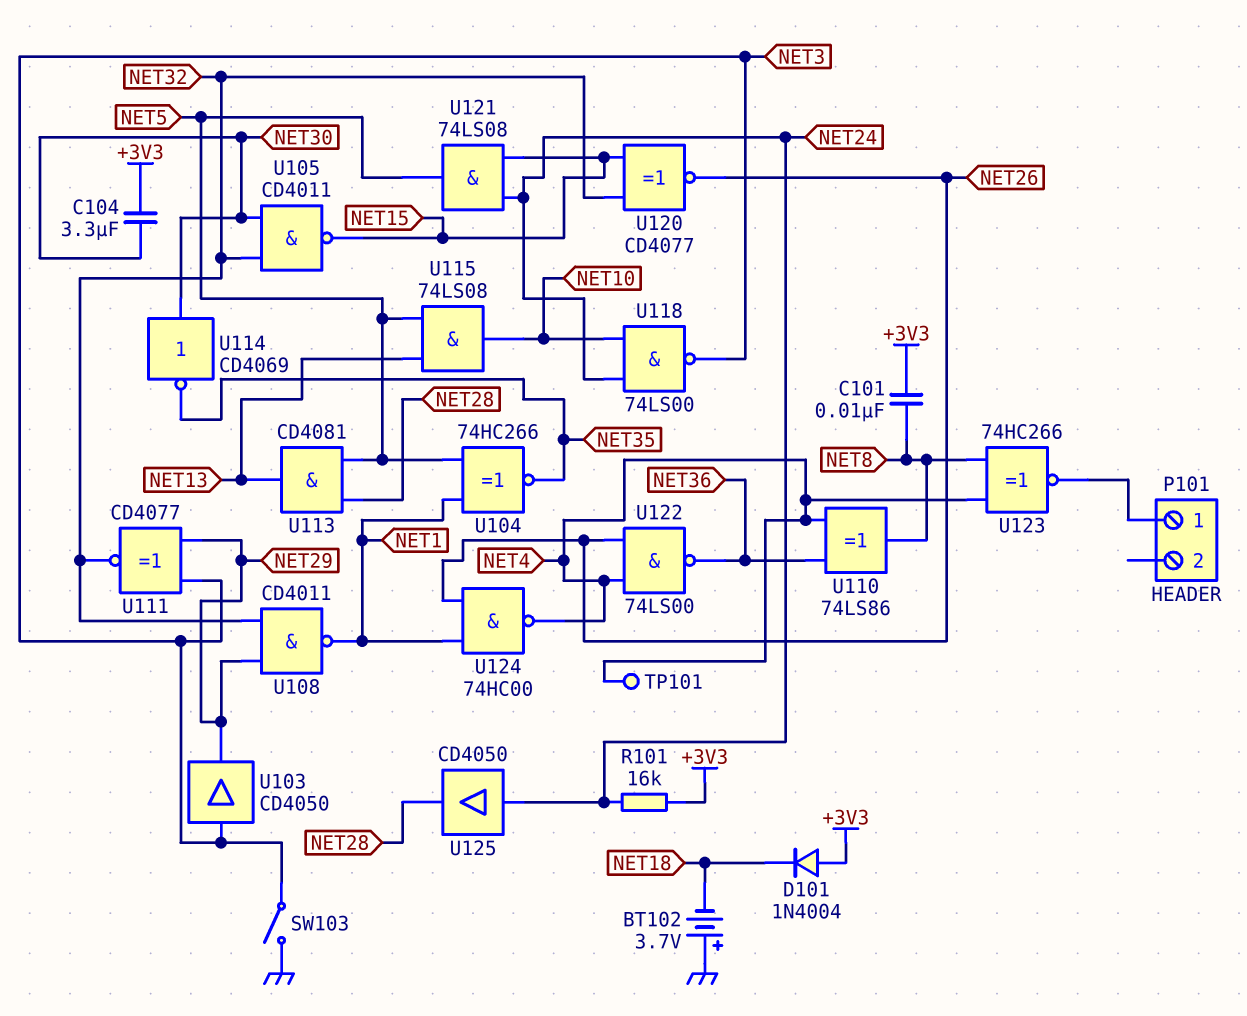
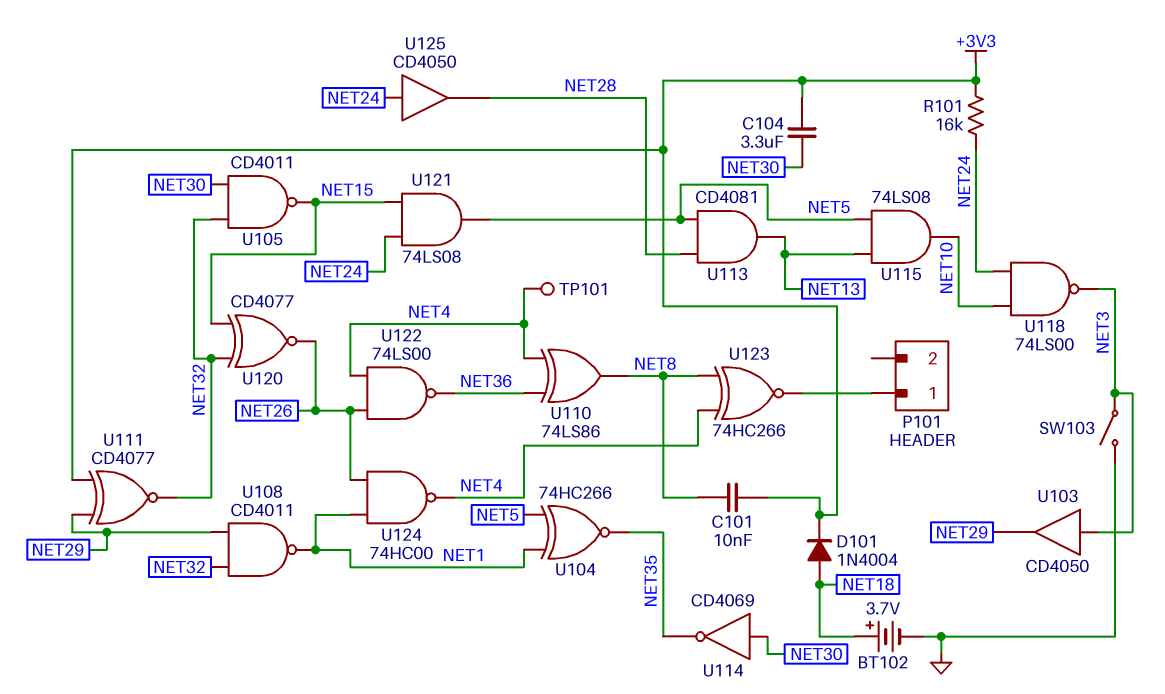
BT102: 3.7V (plus GND, minus NET18) -> 3.7V (plus NET18, minus GND)
D101: diode 1N4004 (A +3V3, K NET18) -> diode 1N4004 (A NET18, K +3V3)
U111: XNOR CD4077 (in NET3, in NET29, out NET32) -> XNOR CD4077 (in +3V3, in NET29, out NET32)

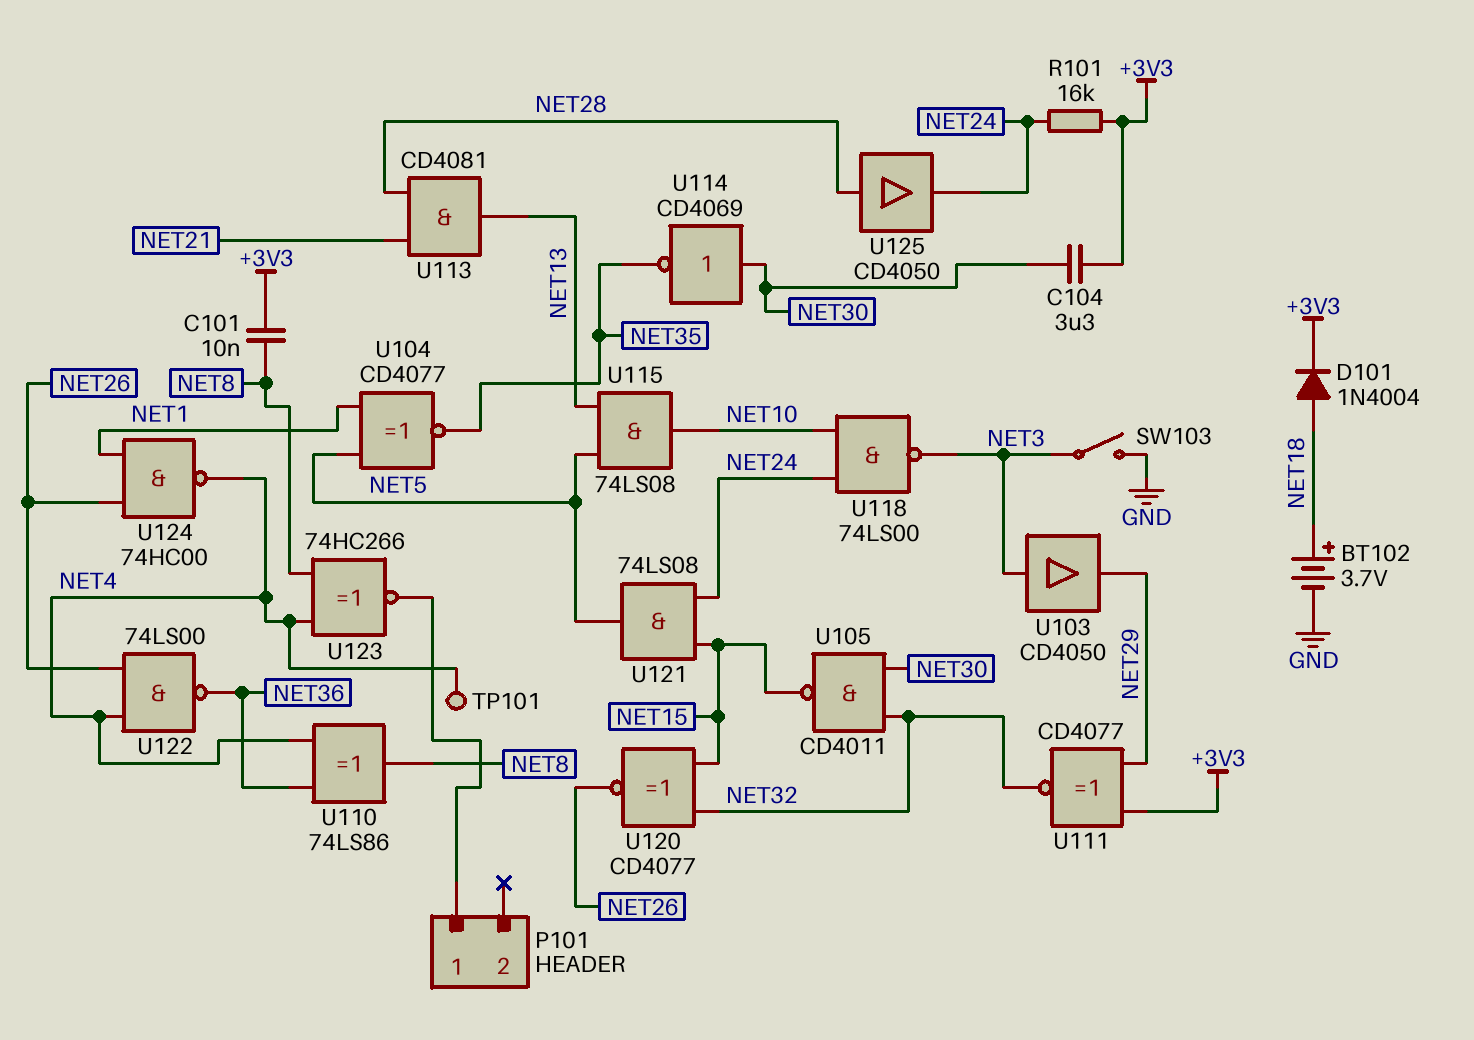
U104: XNOR 74HC266 (in NET1, in NET5, out NET35) -> XNOR CD4077 (in NET1, in NET5, out NET35)
U108: NAND CD4011 (in NET29, in NET32, out NET1) -> none
U113: AND CD4081 (in NET5, in NET28, out NET13) -> AND CD4081 (in NET21, in NET28, out NET13)
U125: buffer CD4050 (in NET24, out NET28) -> buffer CD4050 (in NET28, out NET24)

